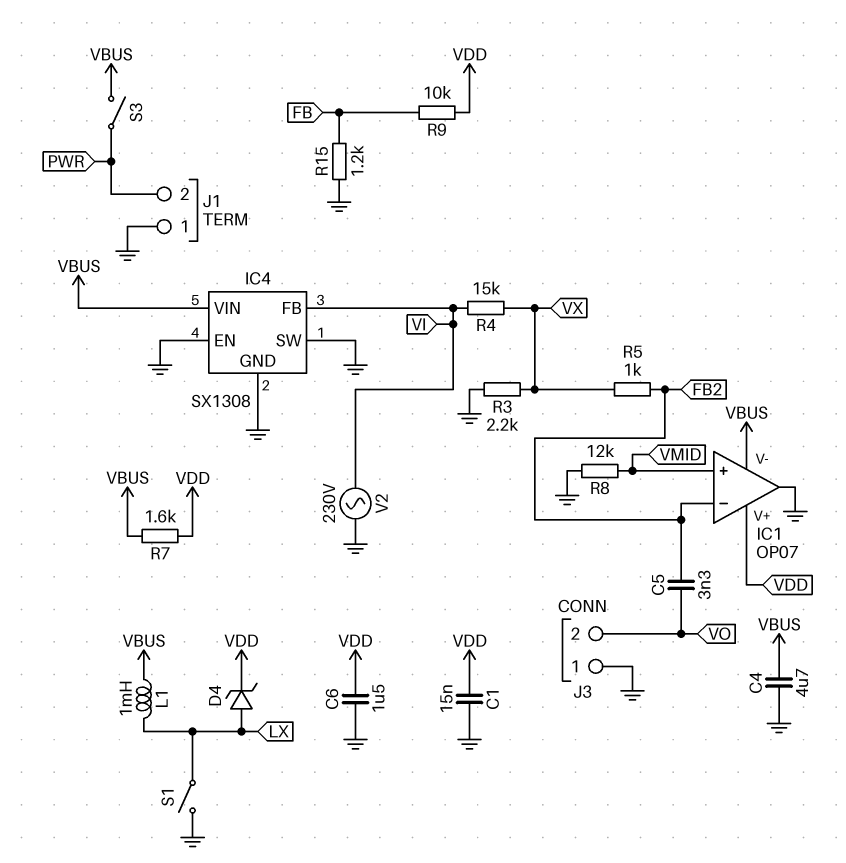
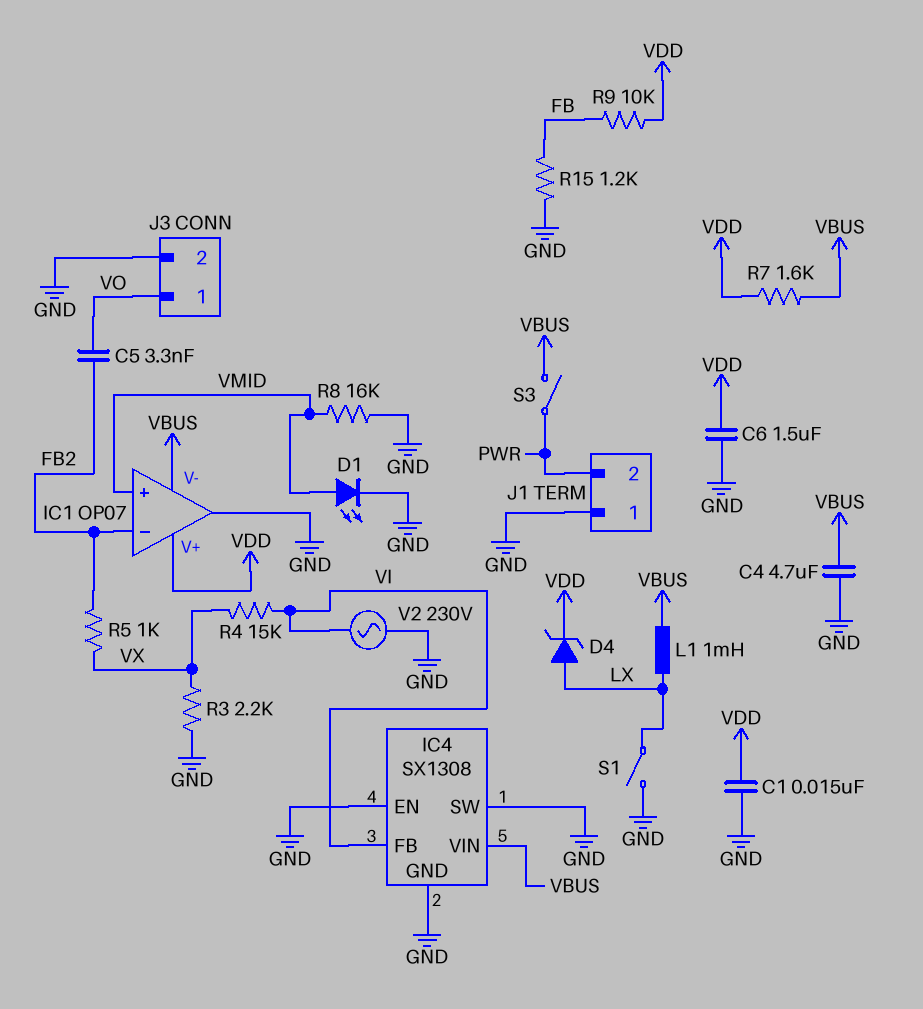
D1: none -> LED (A VMID, K GND)
J3 pin 1: GND -> VO
J3 pin 2: VO -> GND
R8: 12k (GND, VMID) -> 16k (GND, VMID)

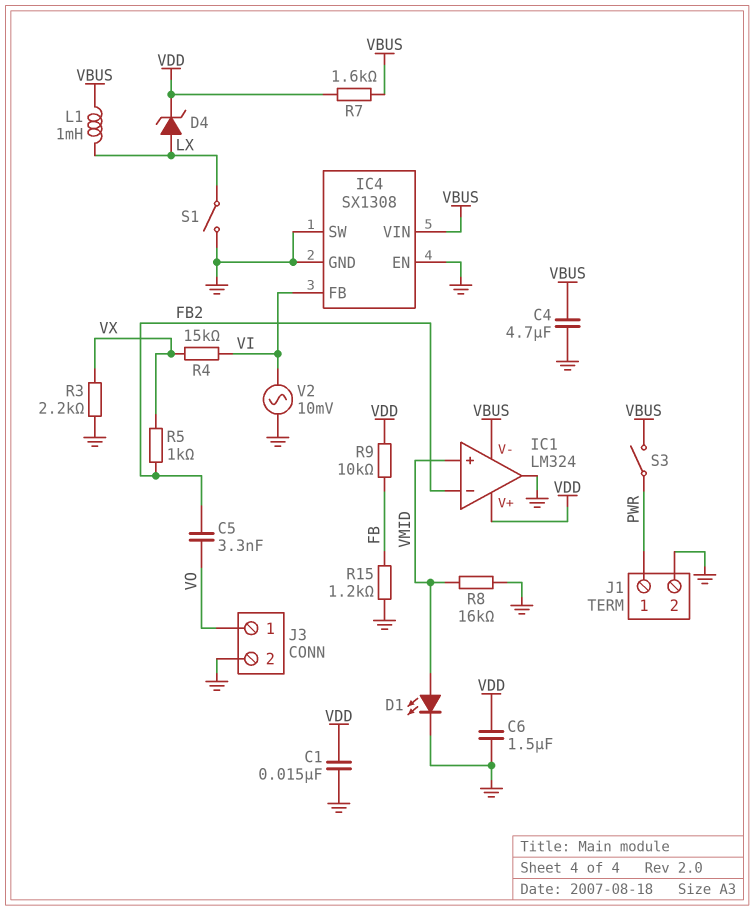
IC1: OP07 -> LM324
J1 pin 1: GND -> PWR
J1 pin 2: PWR -> GND
V2: AC 230V (GND, VI) -> AC 10mV (GND, VI)

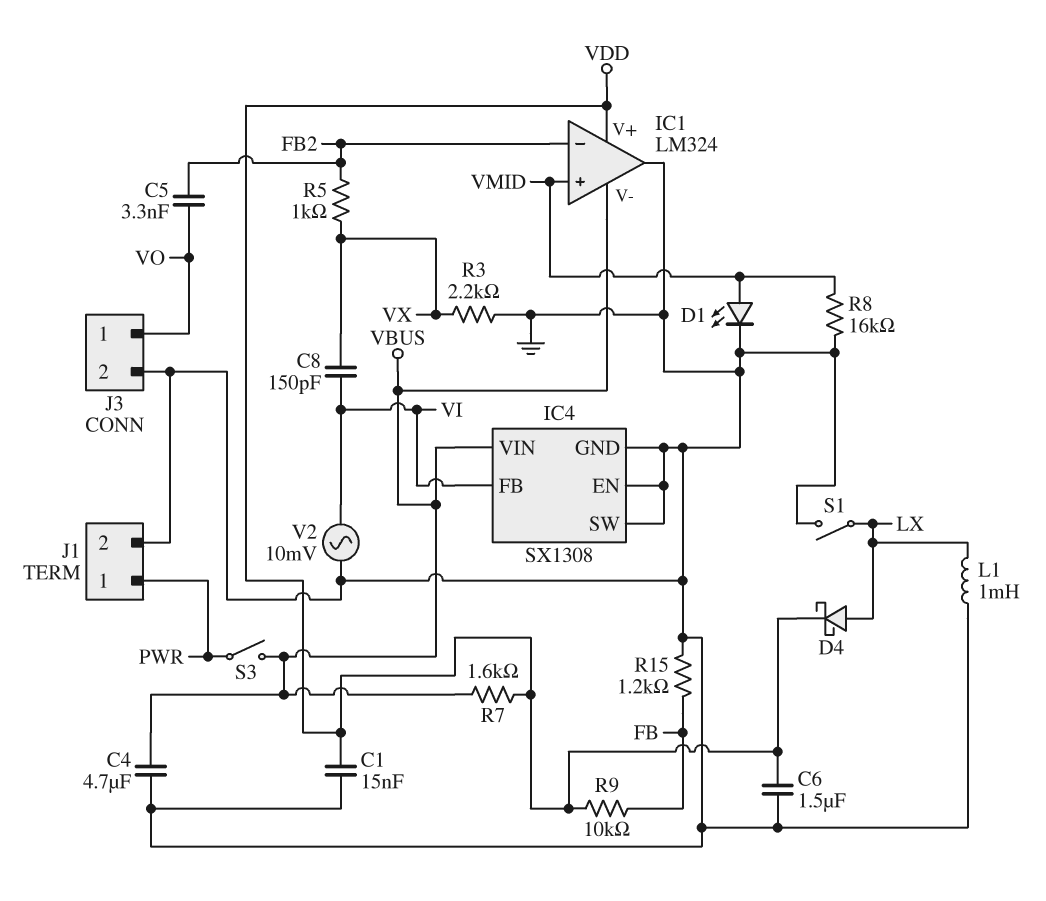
C8: none -> 150pF (VI, VX)
D4: zener (A LX, K VDD) -> schottky (A LX, K VDD)
L1: 1mH (LX, VBUS) -> 1mH (GND, LX)
R4: 15k (VI, VX) -> none

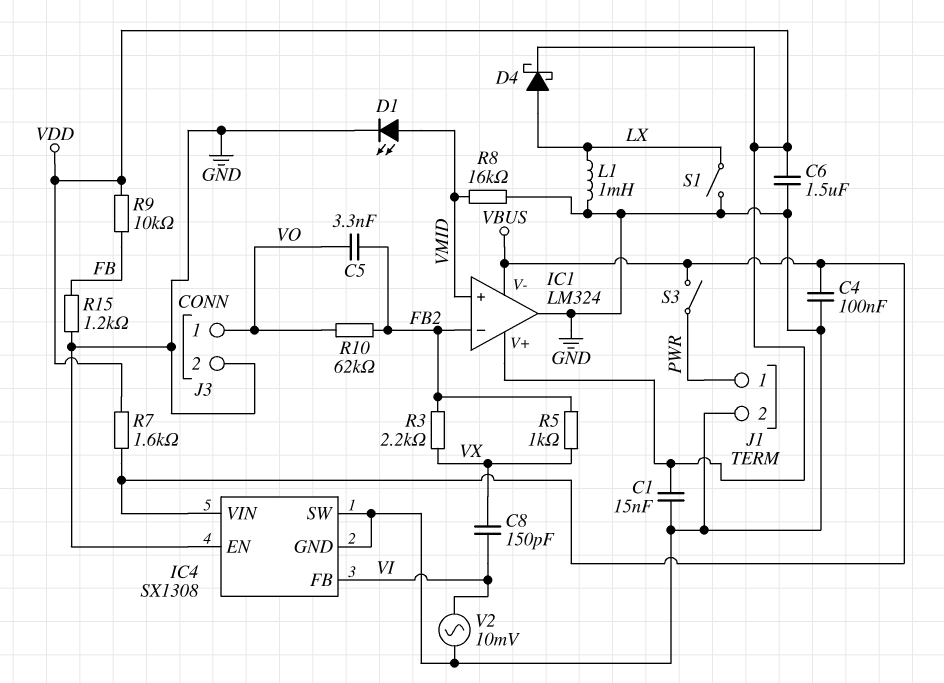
C4: 4.7uF (GND, VBUS) -> 100nF (GND, VBUS)
R3: 2.2k (GND, VX) -> 2.2k (FB2, VX)
R10: none -> 62k (FB2, VO)

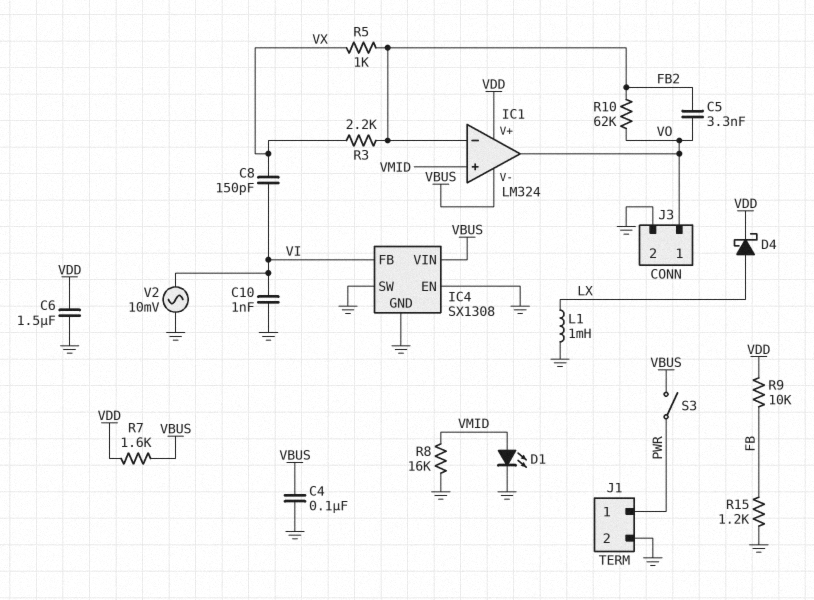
C1: 15nF (GND, VDD) -> none
C10: none -> 1nF (GND, VI)
IC1 pin out: GND -> VO
S1: switch (GND, LX) -> none

